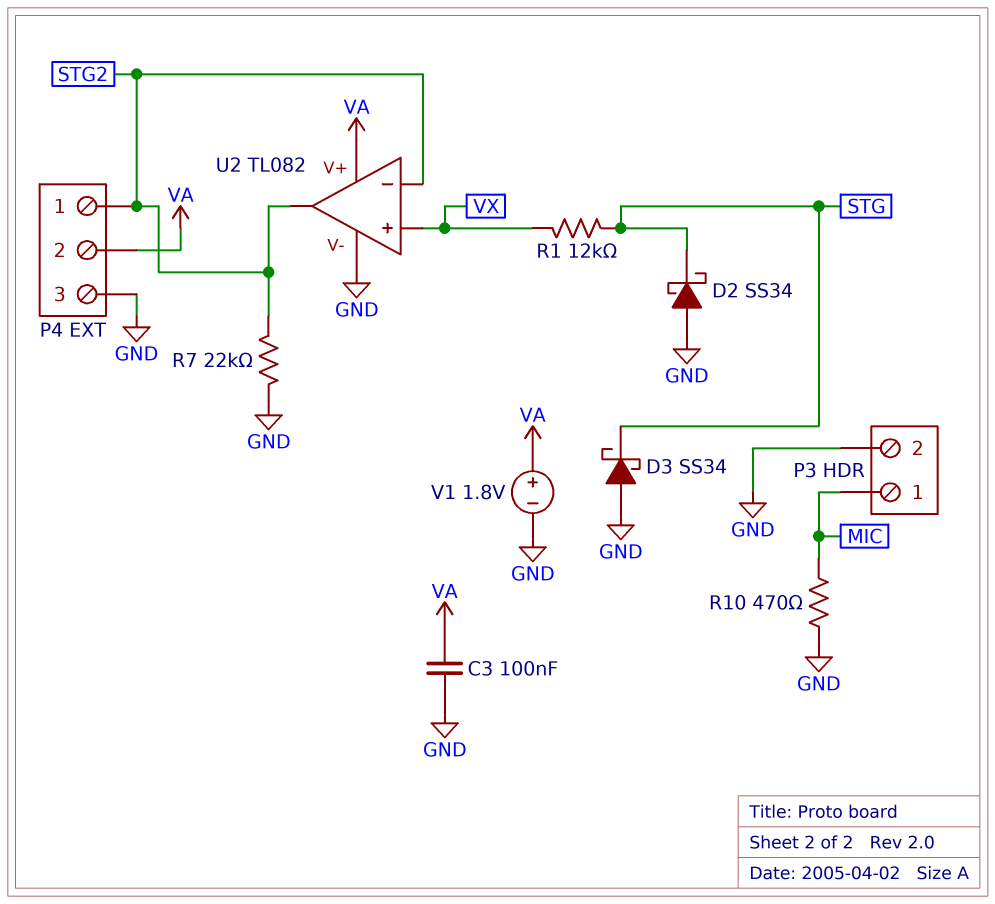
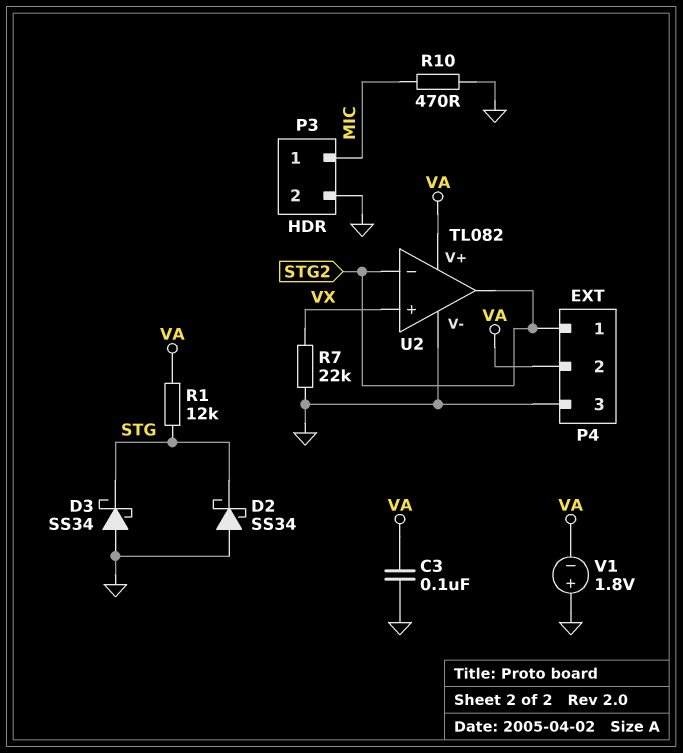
R1: 12k (STG, VX) -> 12k (STG, VA)
R7: 22k (GND, STG2) -> 22k (GND, VX)
V1: 1.8V (plus VA, minus GND) -> 1.8V (plus GND, minus VA)

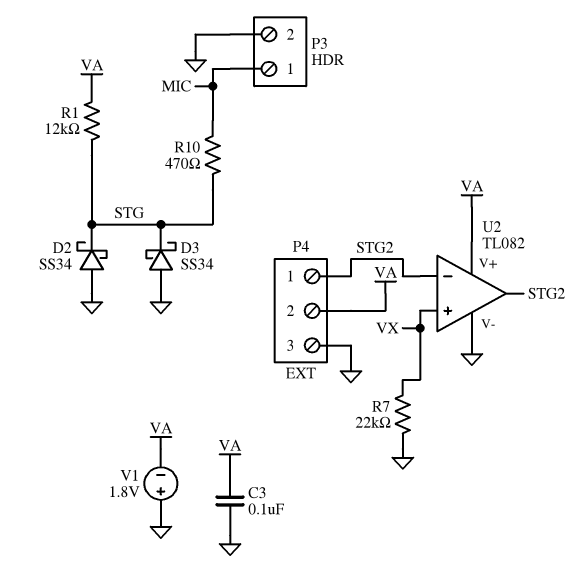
R10: 470 (GND, MIC) -> 470 (MIC, STG)

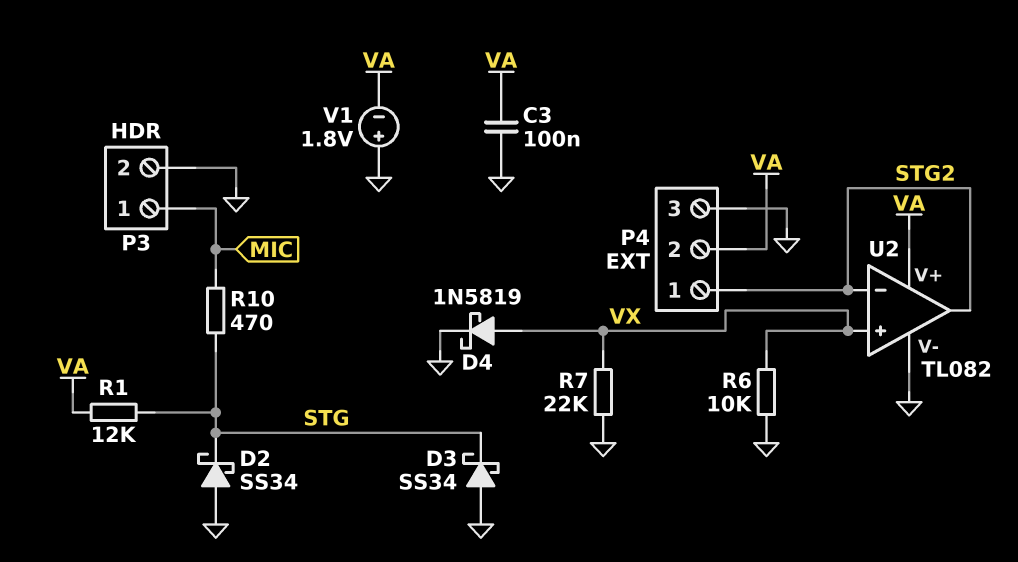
D4: none -> schottky 1N5819 (A VX, K GND)
R6: none -> 10k (GND, VX)

